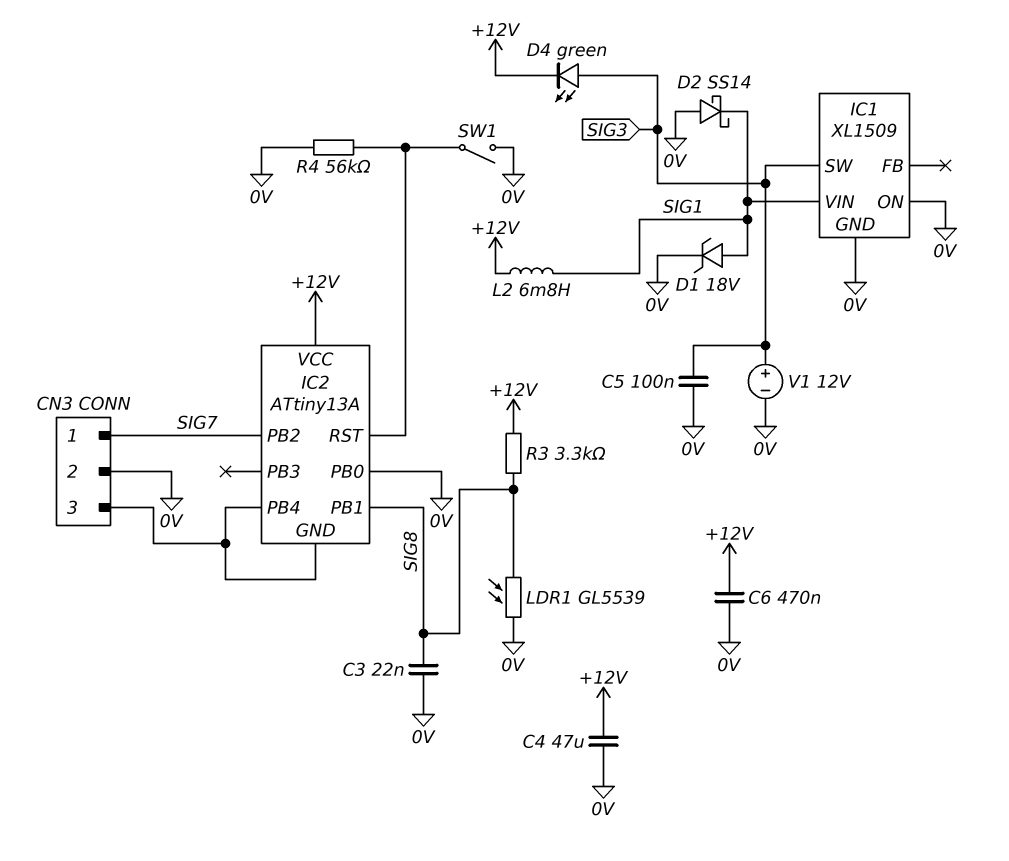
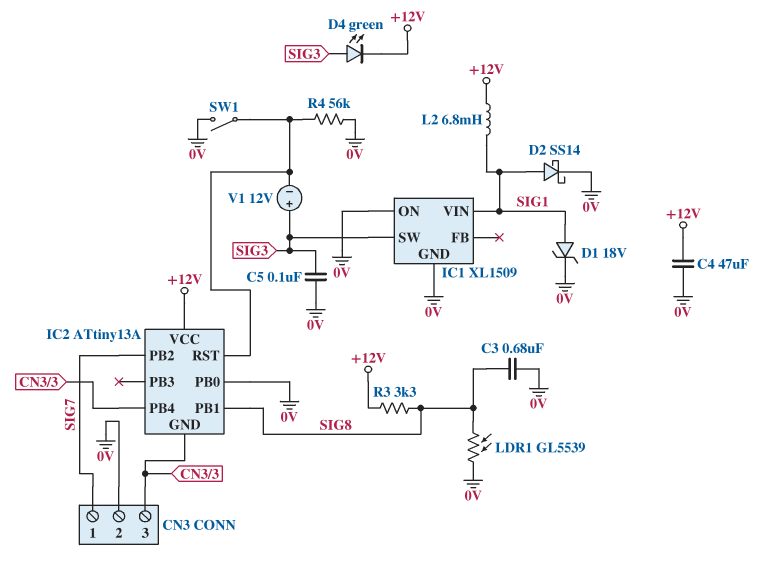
C3: 22nF (0V, SIG8) -> 680nF (0V, SIG8)
C6: 470nF (+12V, 0V) -> none
D2: schottky SS14 (A 0V, K SIG1) -> schottky SS14 (A SIG1, K 0V)
V1: 12V (plus SIG3, minus 0V) -> 12V (plus SIG3, minus IC2/RST)

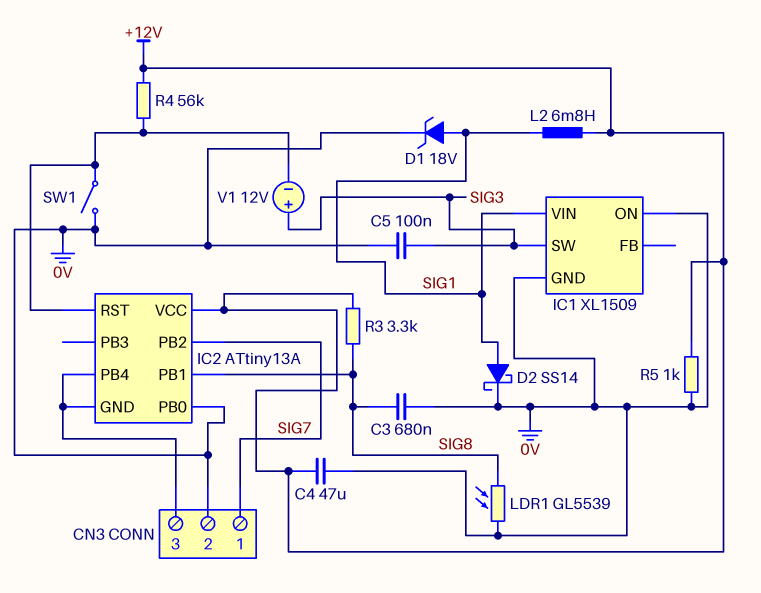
D4: LED green (A SIG3, K +12V) -> none
R4: 56k (0V, IC2/RST) -> 56k (+12V, IC2/RST)
R5: none -> 1k (+12V, 0V)

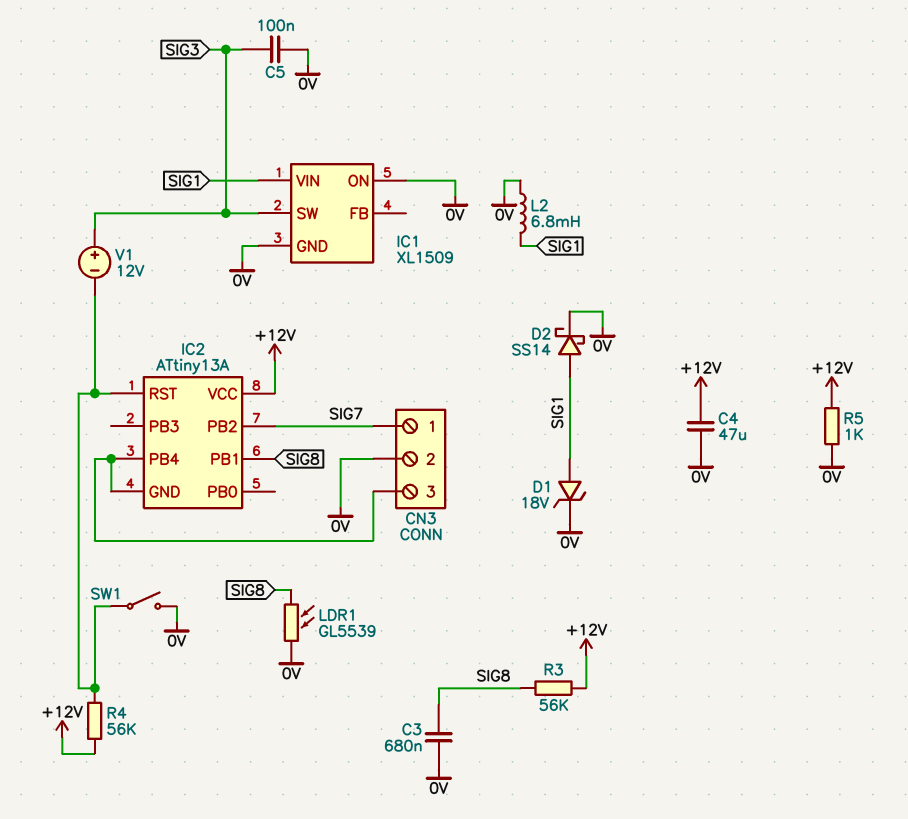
IC2 pin PB0: 0V -> none
L2: 6.8mH (+12V, SIG1) -> 6.8mH (0V, SIG1)
R3: 3.3k (+12V, SIG8) -> 56k (+12V, SIG8)

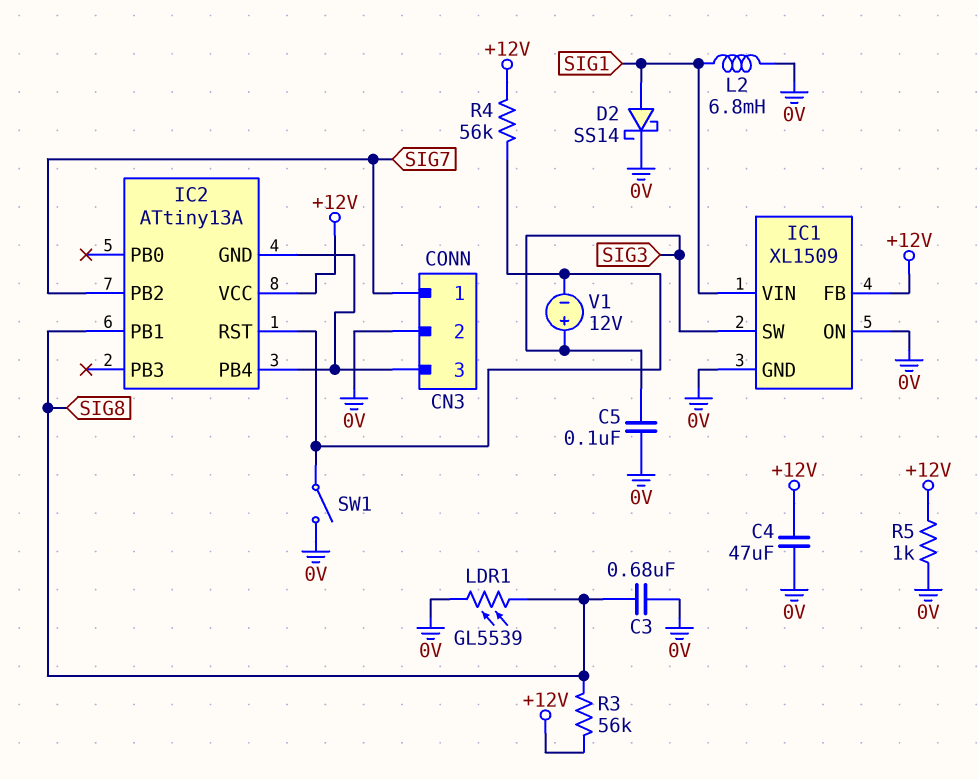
D1: zener 18V (A SIG1, K 0V) -> none
IC1 pin FB: none -> +12V

